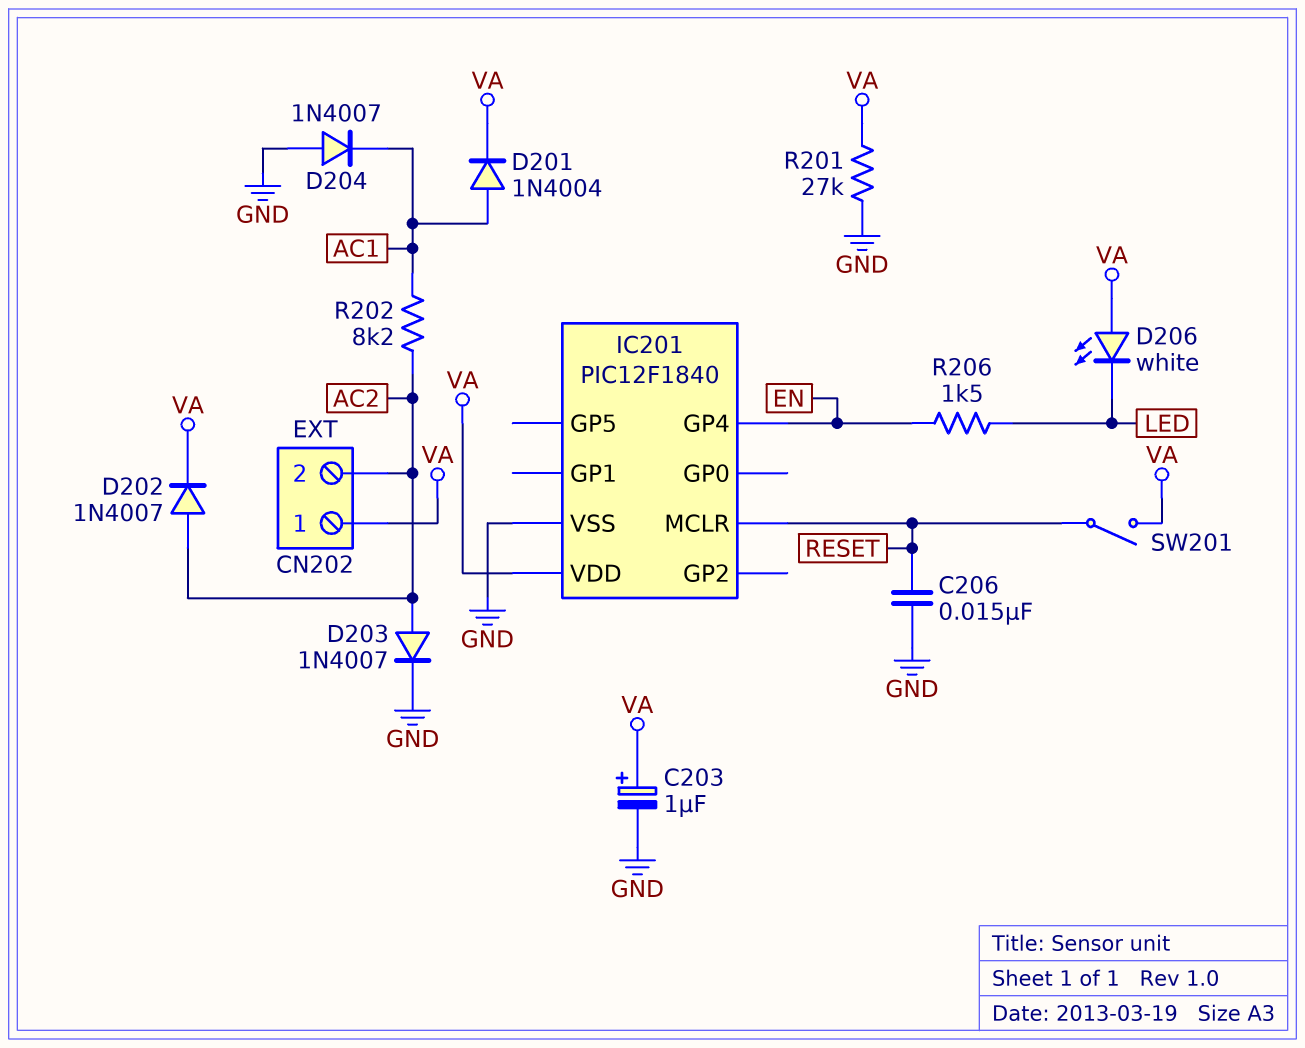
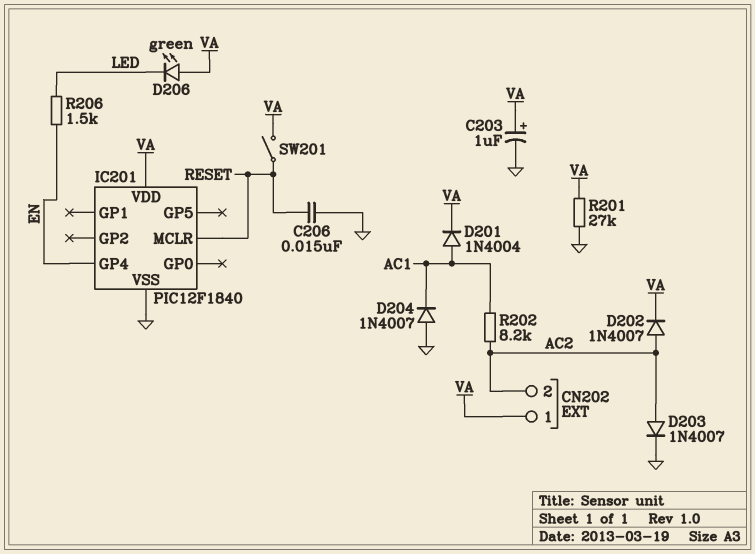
D206: LED white (A VA, K LED) -> LED green (A VA, K LED)

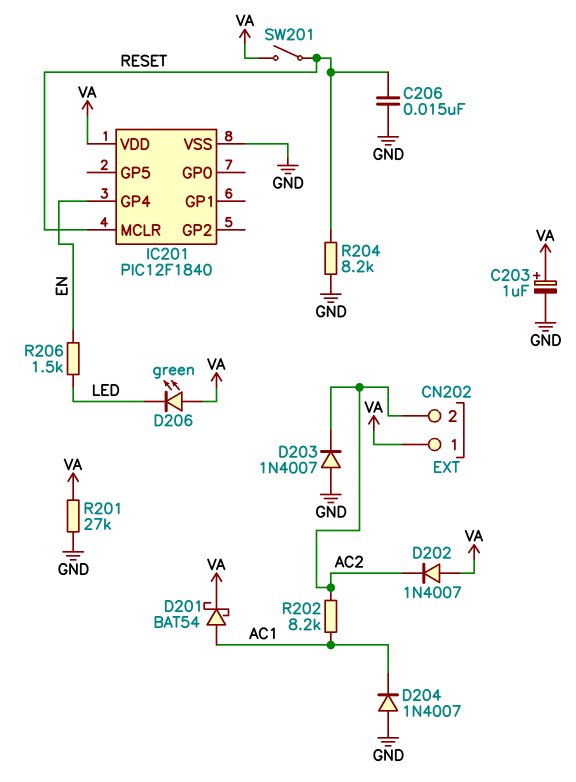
D201: diode 1N4004 (A AC1, K VA) -> schottky BAT54 (A AC1, K VA)
D202: diode 1N4007 (A AC2, K VA) -> diode 1N4007 (A VA, K AC2)
D203: diode 1N4007 (A AC2, K GND) -> diode 1N4007 (A GND, K AC2)
R204: none -> 8.2k (GND, RESET)

